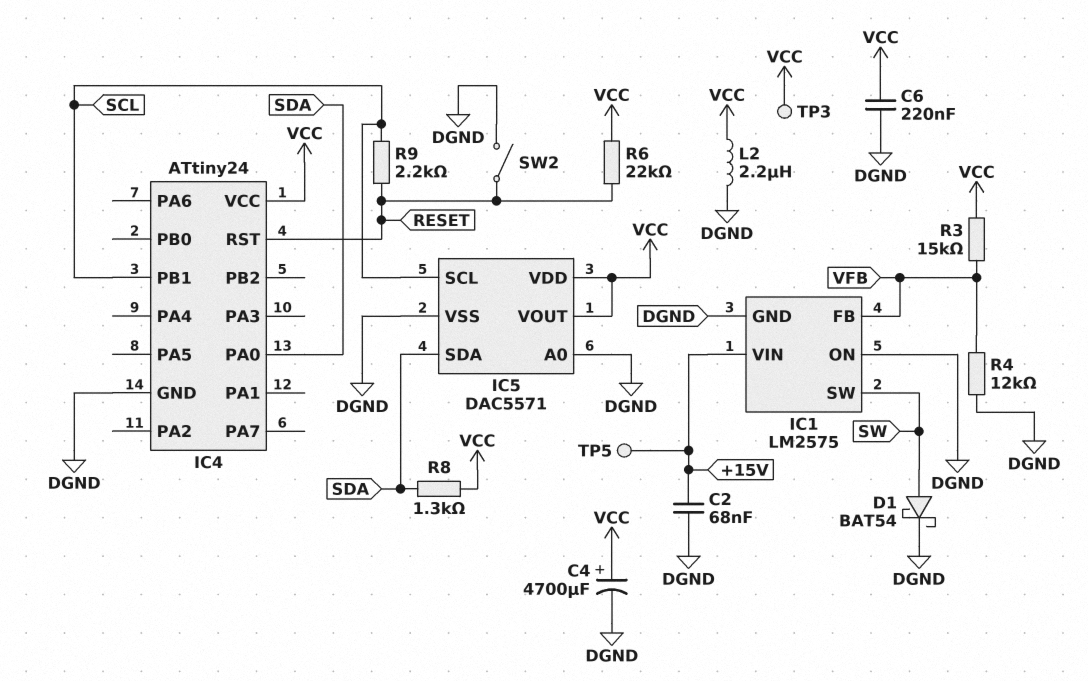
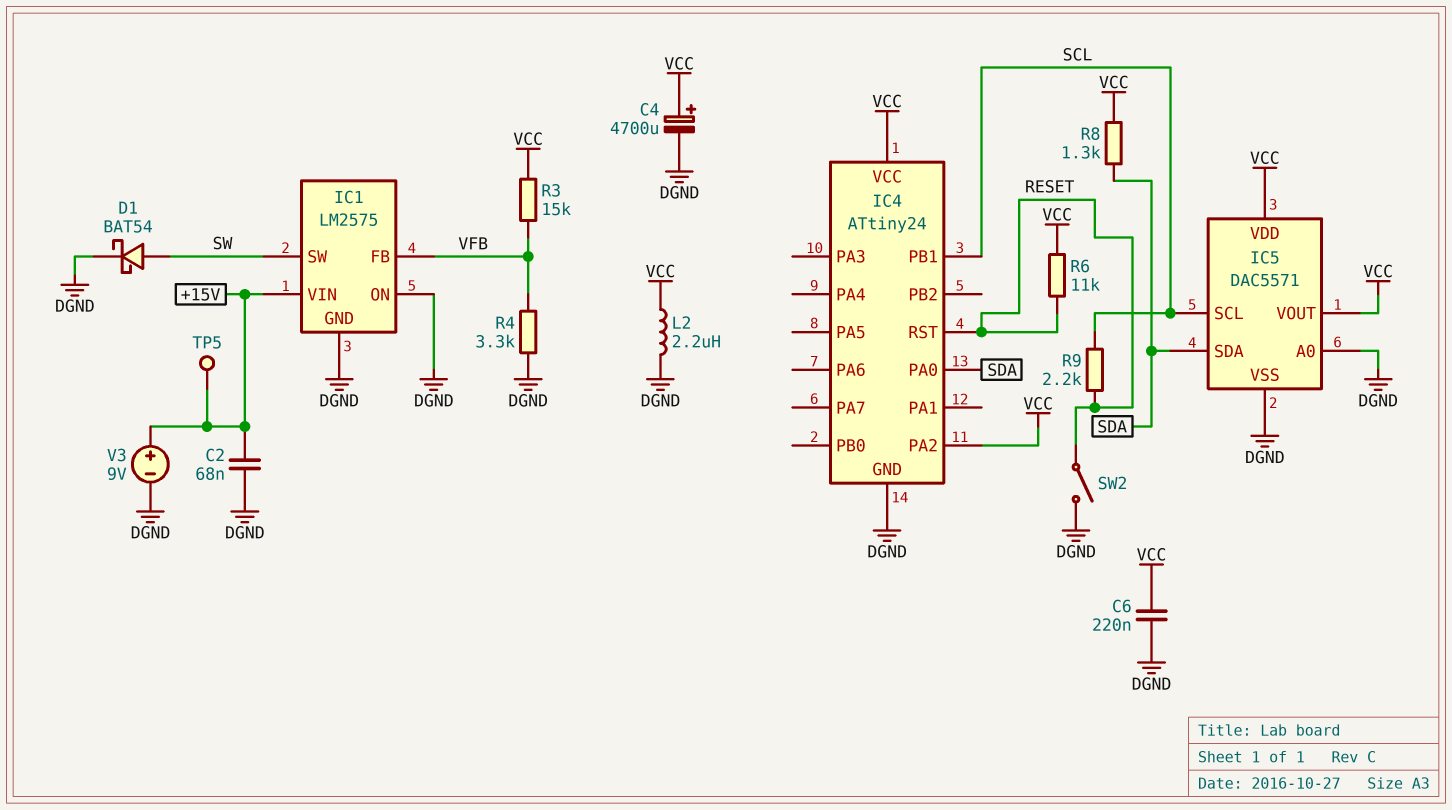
IC4 pin PA2: none -> VCC
R4: 12k (DGND, VFB) -> 3.3k (DGND, VFB)
R6: 22k (RESET, VCC) -> 11k (RESET, VCC)
TP3: test point (VCC) -> none
V3: none -> 9V (plus +15V, minus DGND)

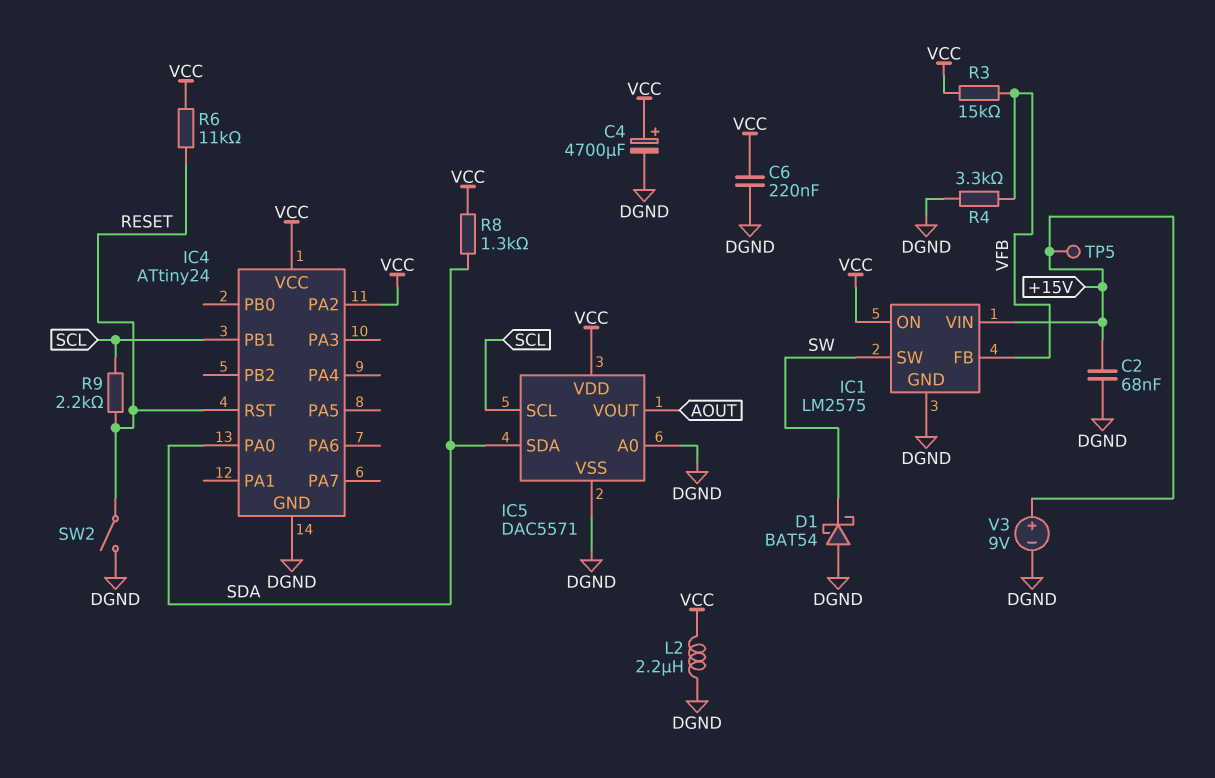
D1: schottky BAT54 (A SW, K DGND) -> schottky BAT54 (A DGND, K SW)
IC1 pin ON: DGND -> VCC
IC5 pin VOUT: VCC -> AOUT

